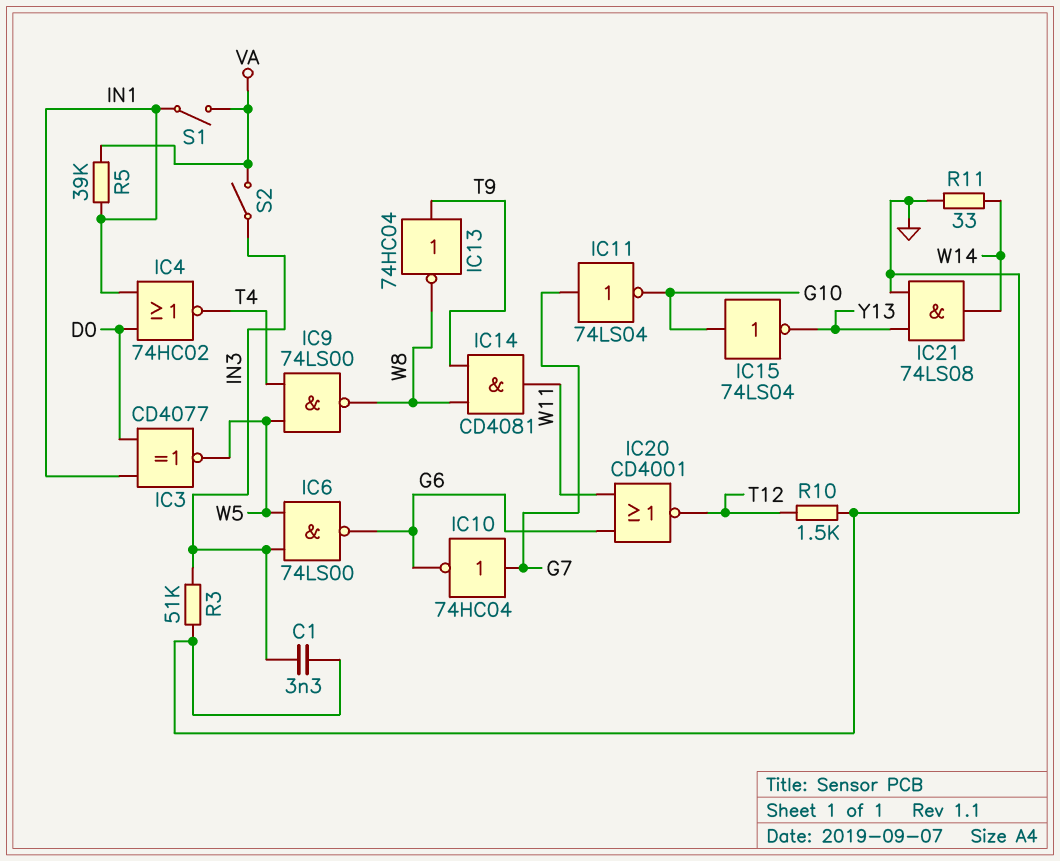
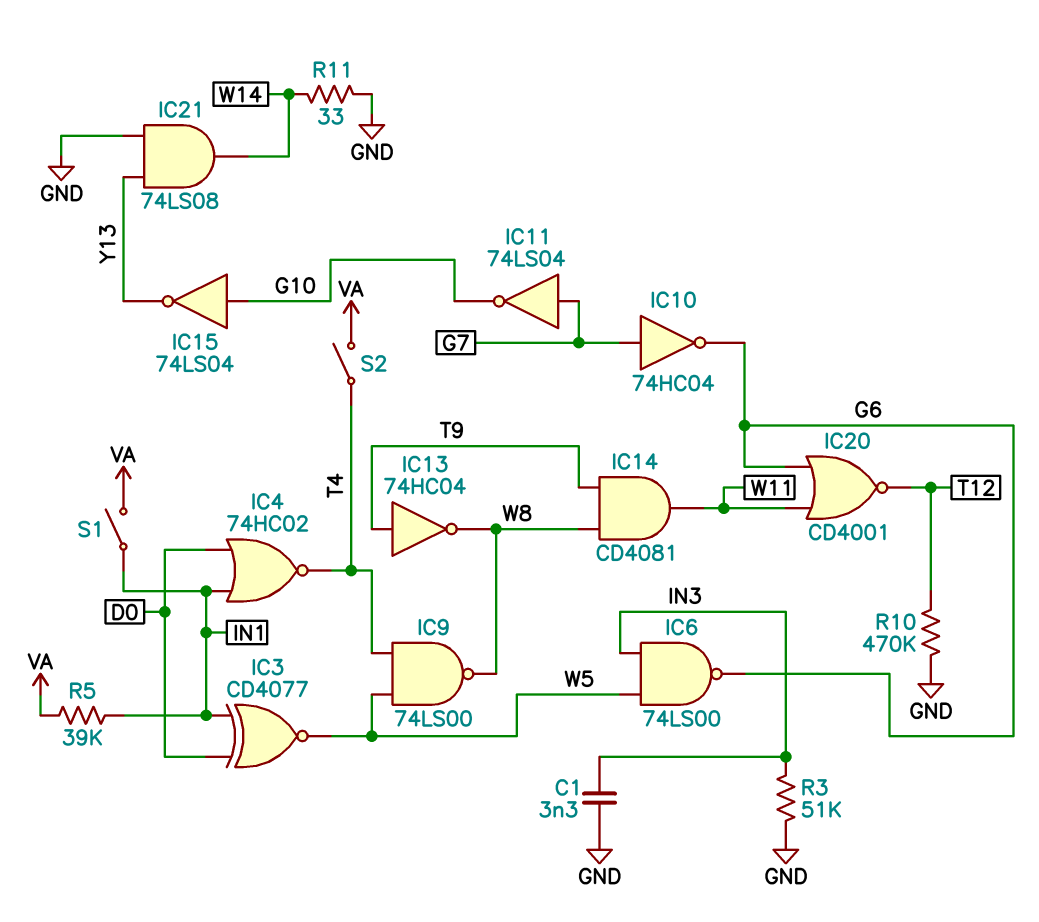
R10: 1.5k (GND, T12) -> 470k (GND, T12)
S2: switch (IN3, VA) -> switch (T4, VA)

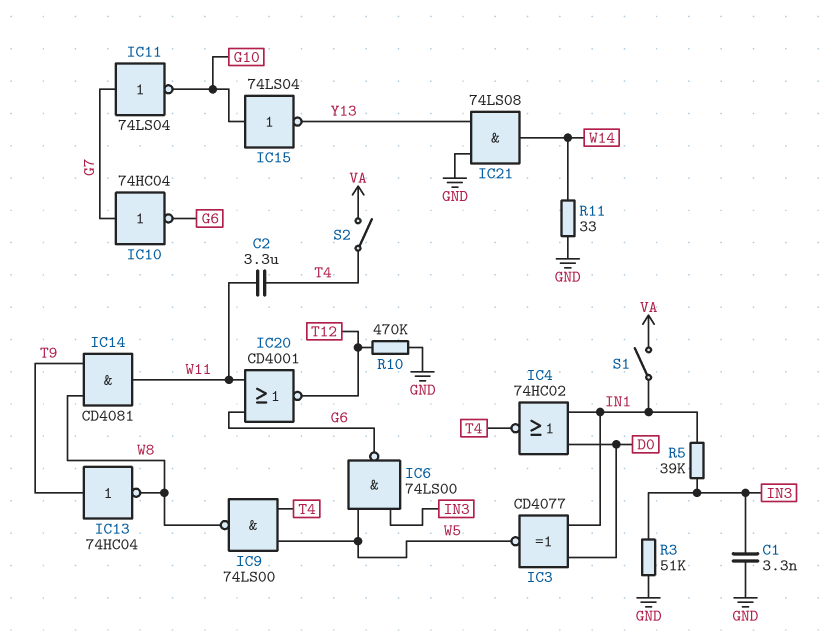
C2: none -> 3.3uF (T4, W11)
R5: 39k (IN1, VA) -> 39k (IN1, IN3)

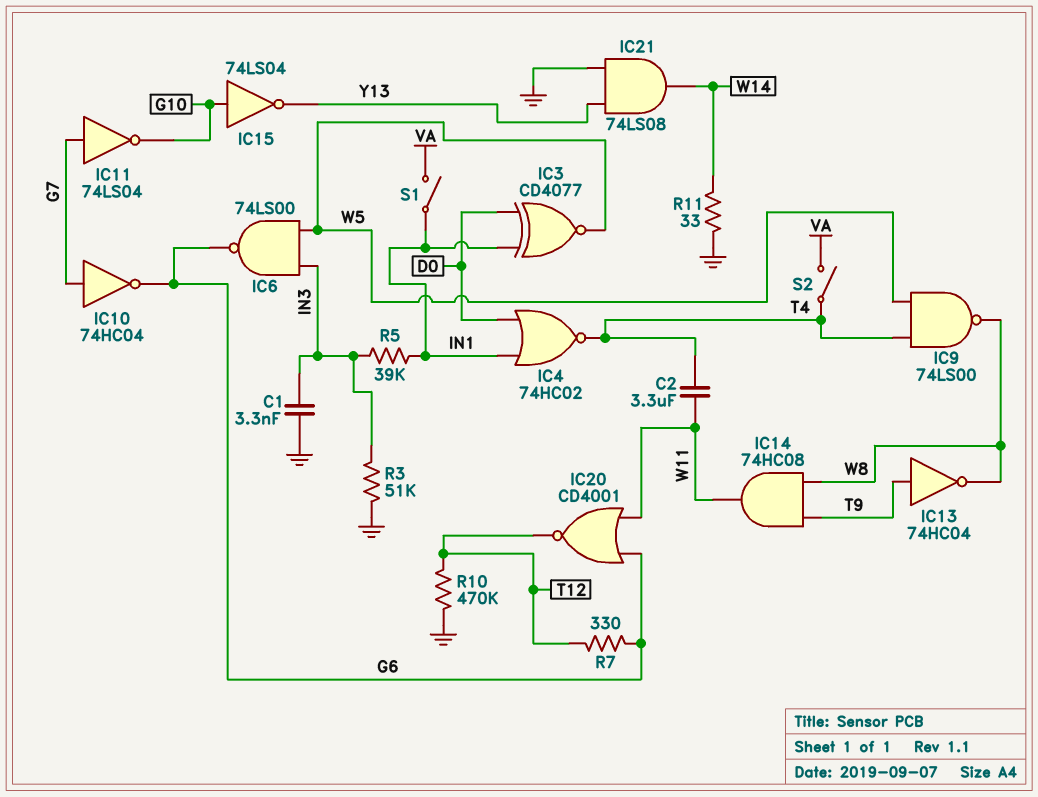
IC14: AND CD4081 (in T9, in W8, out W11) -> AND 74HC08 (in T9, in W8, out W11)
R7: none -> 330 (G6, T12)

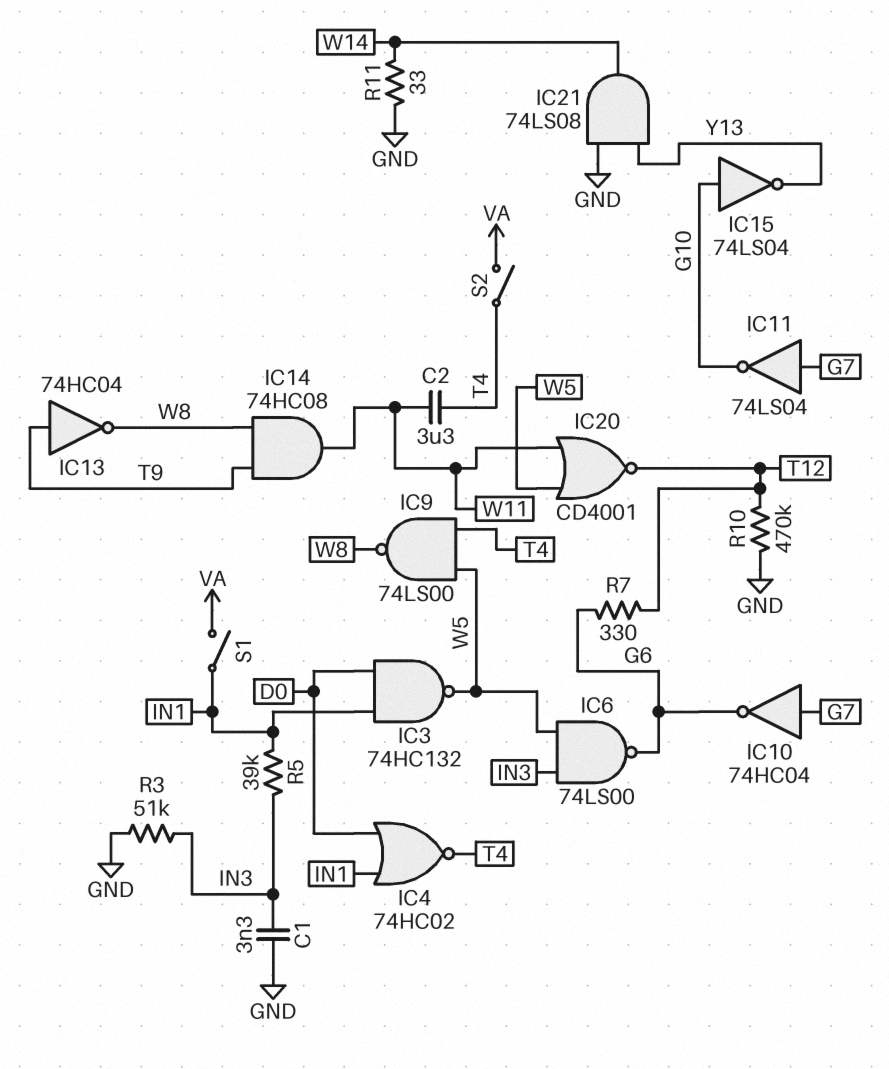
IC3: XNOR CD4077 (in D0, in IN1, out W5) -> NAND 74HC132 (in D0, in IN1, out W5)
IC20: NOR CD4001 (in G6, in W11, out T12) -> NOR CD4001 (in W5, in W11, out T12)

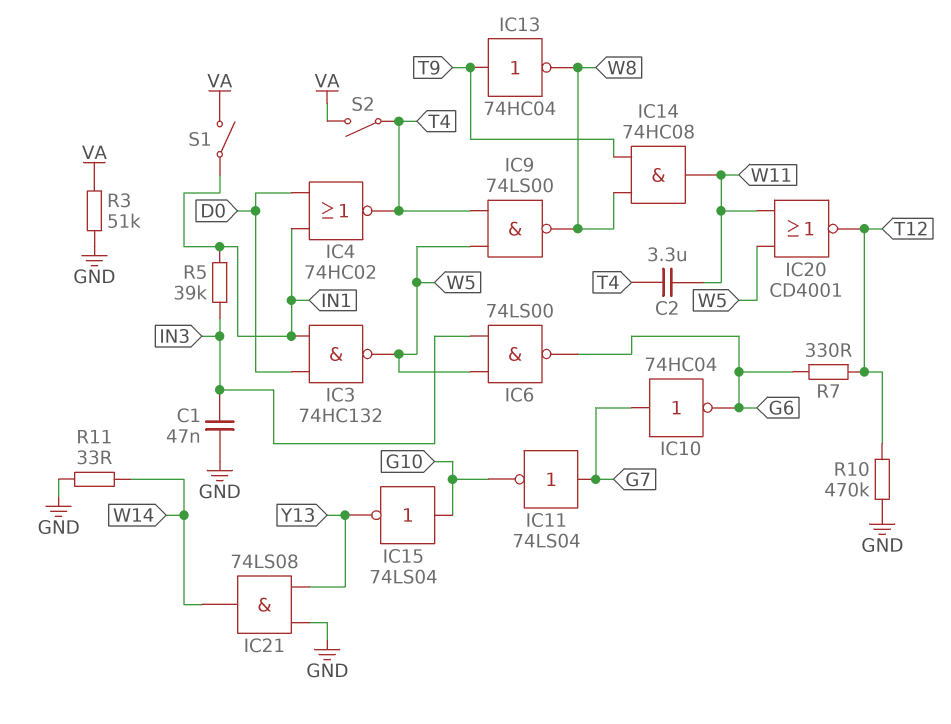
C1: 3.3nF (GND, IN3) -> 47nF (GND, IN3)
R3: 51k (GND, IN3) -> 51k (GND, VA)

